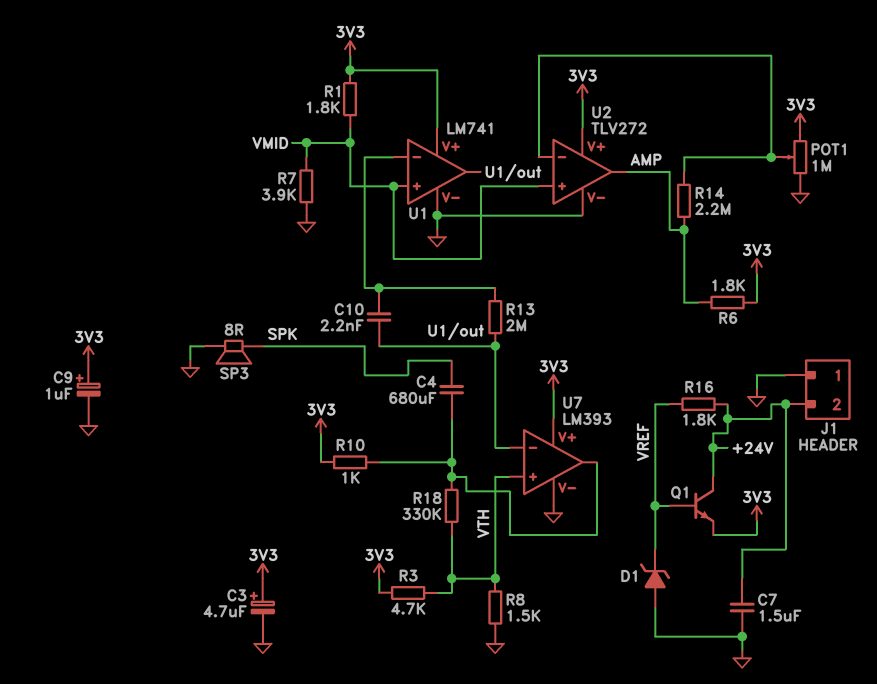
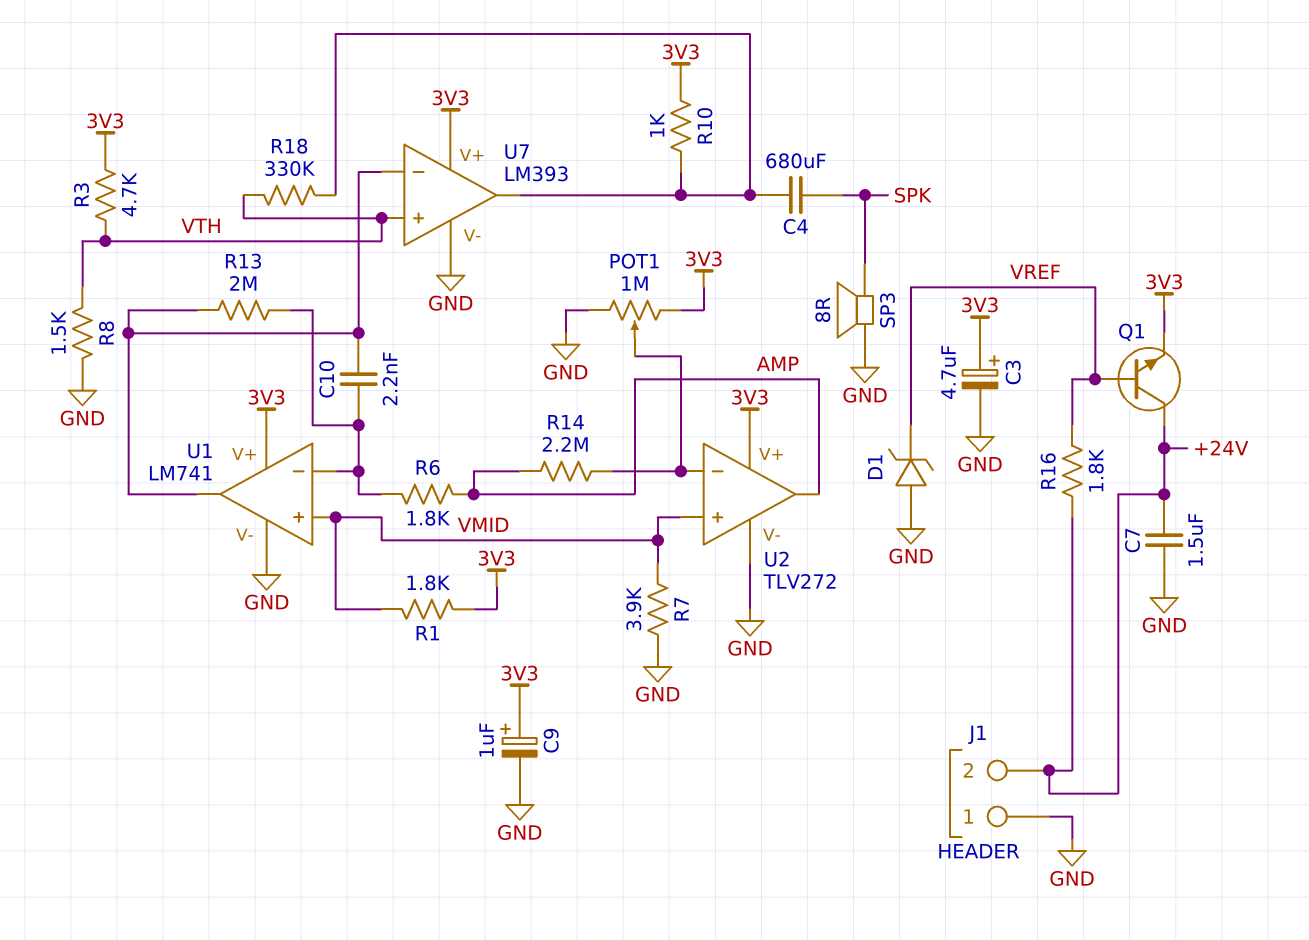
R6: 1.8k (3V3, AMP) -> 1.8k (AMP, U1/in-)

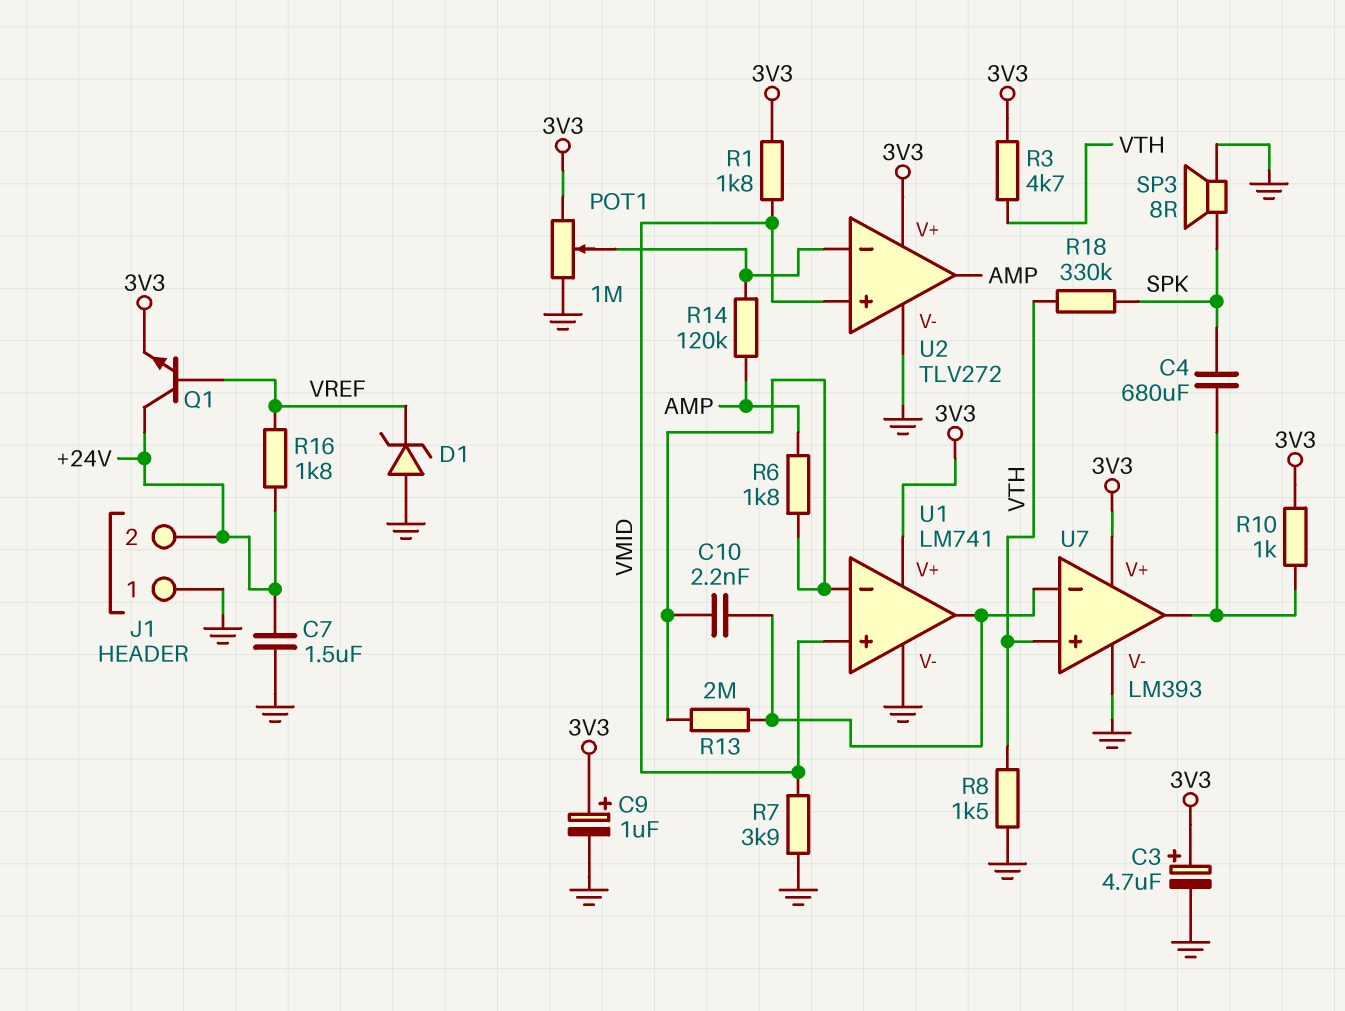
R14: 2.2M (AMP, U2/in-) -> 120k (AMP, U2/in-)
R18: 330k (U7/out, VTH) -> 330k (SPK, VTH)

